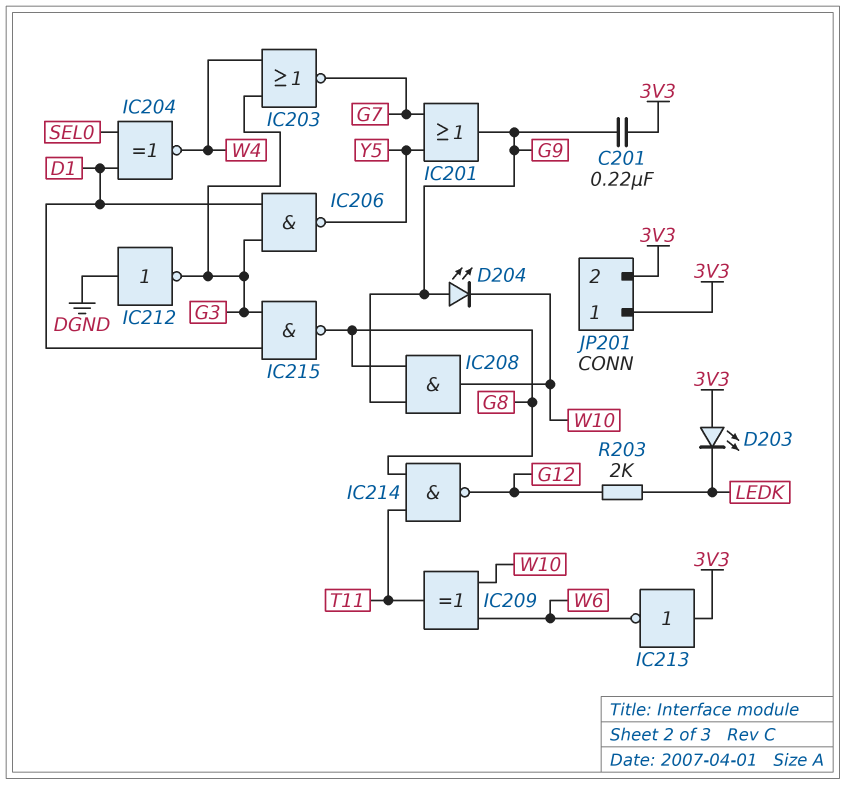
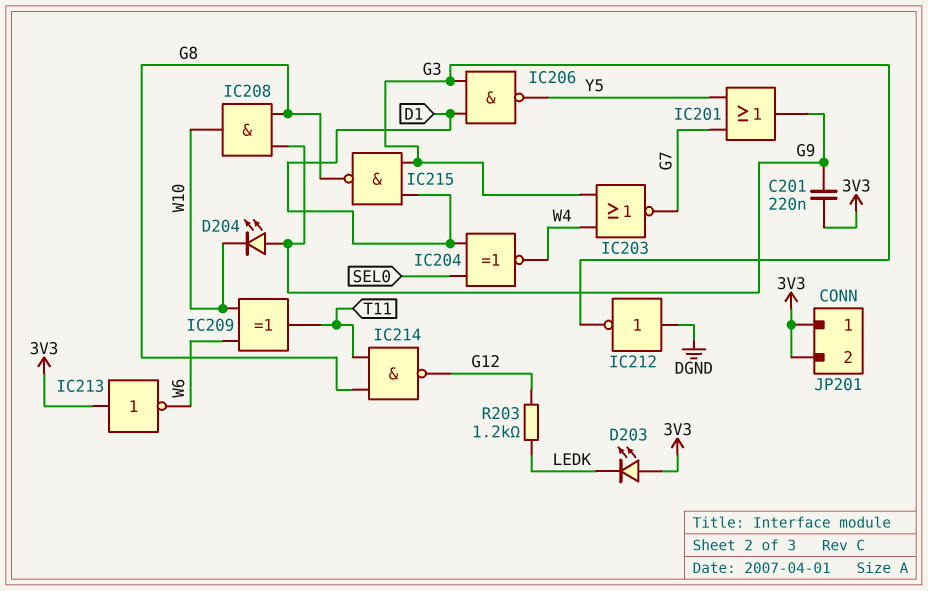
R203: 2k (G12, LEDK) -> 1.2k (G12, LEDK)

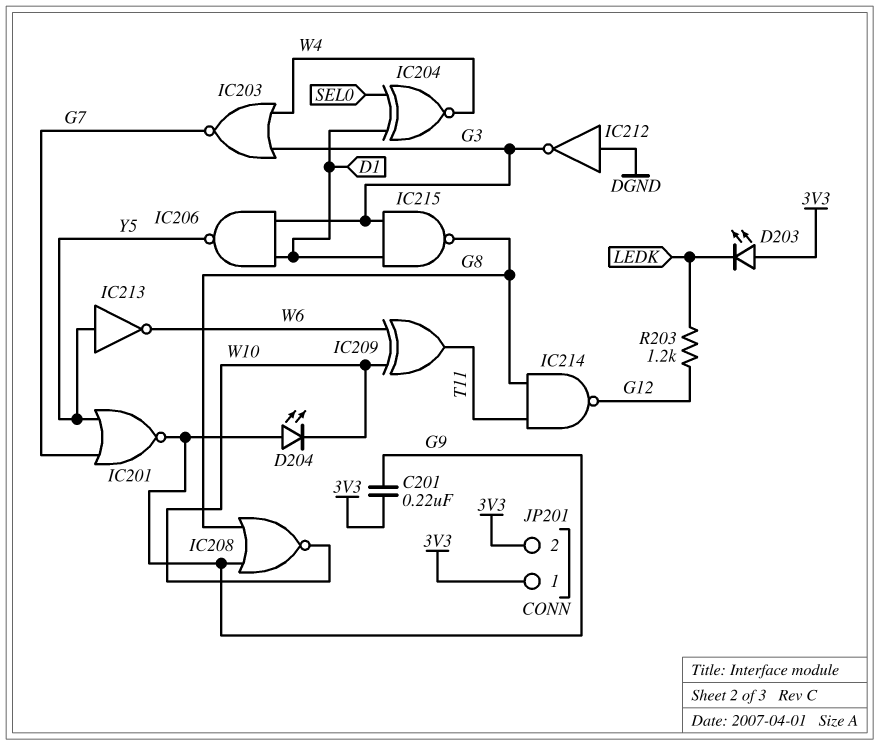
IC201: OR (in G7, in Y5, out G9) -> NOR (in G7, in Y5, out G9)
IC208: AND (in G8, in G9, out W10) -> NOR (in G8, in G9, out W10)
IC213: NOT (in 3V3, out W6) -> NOT (in Y5, out W6)

